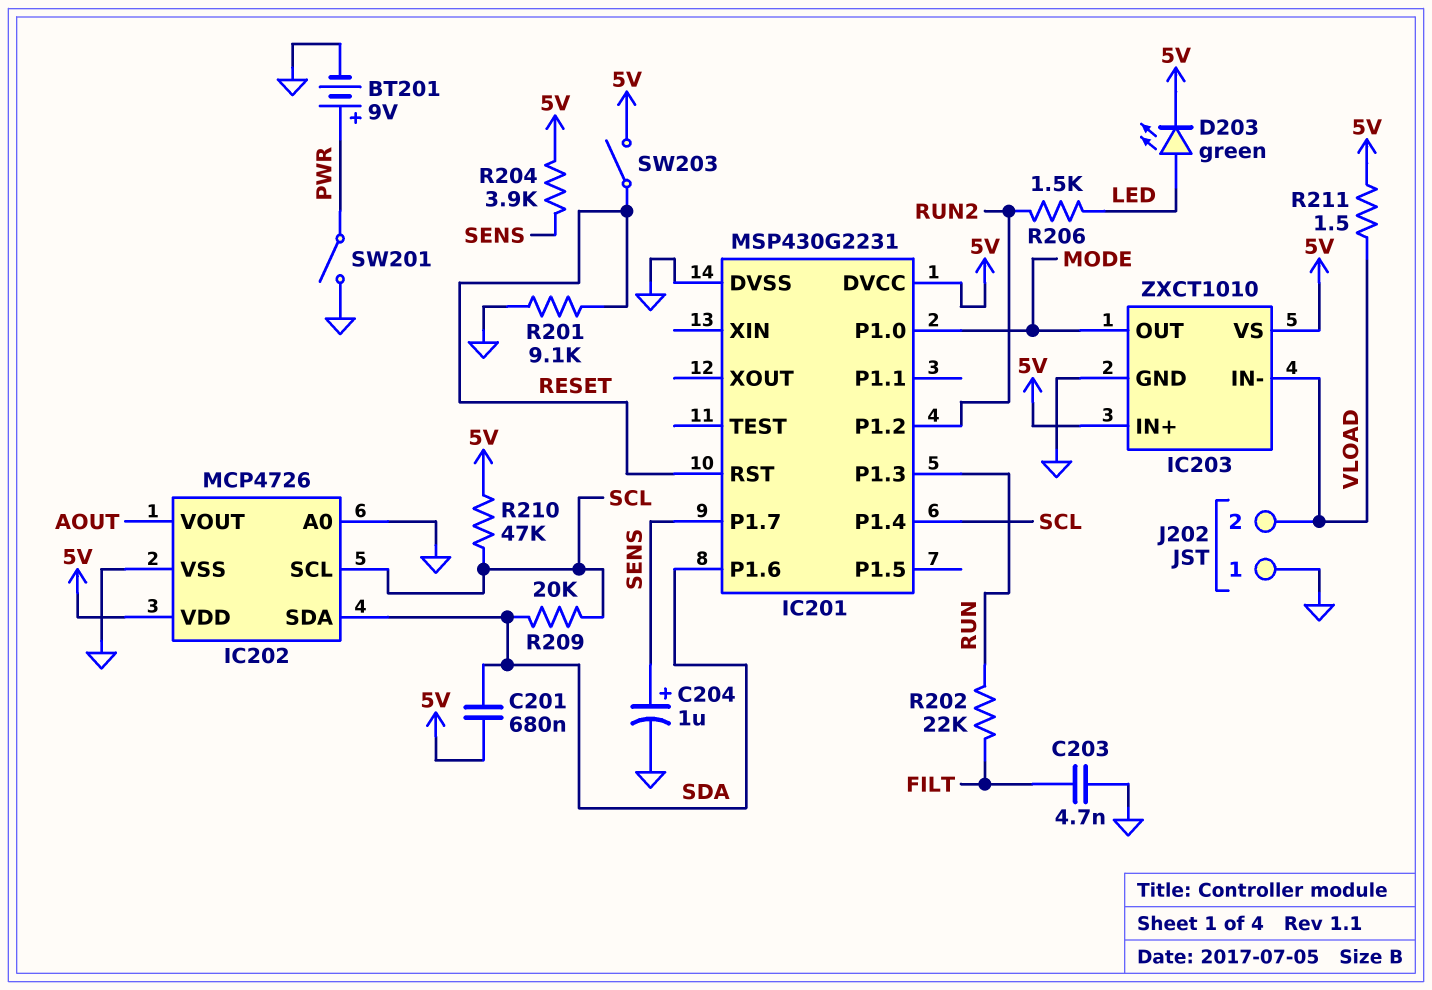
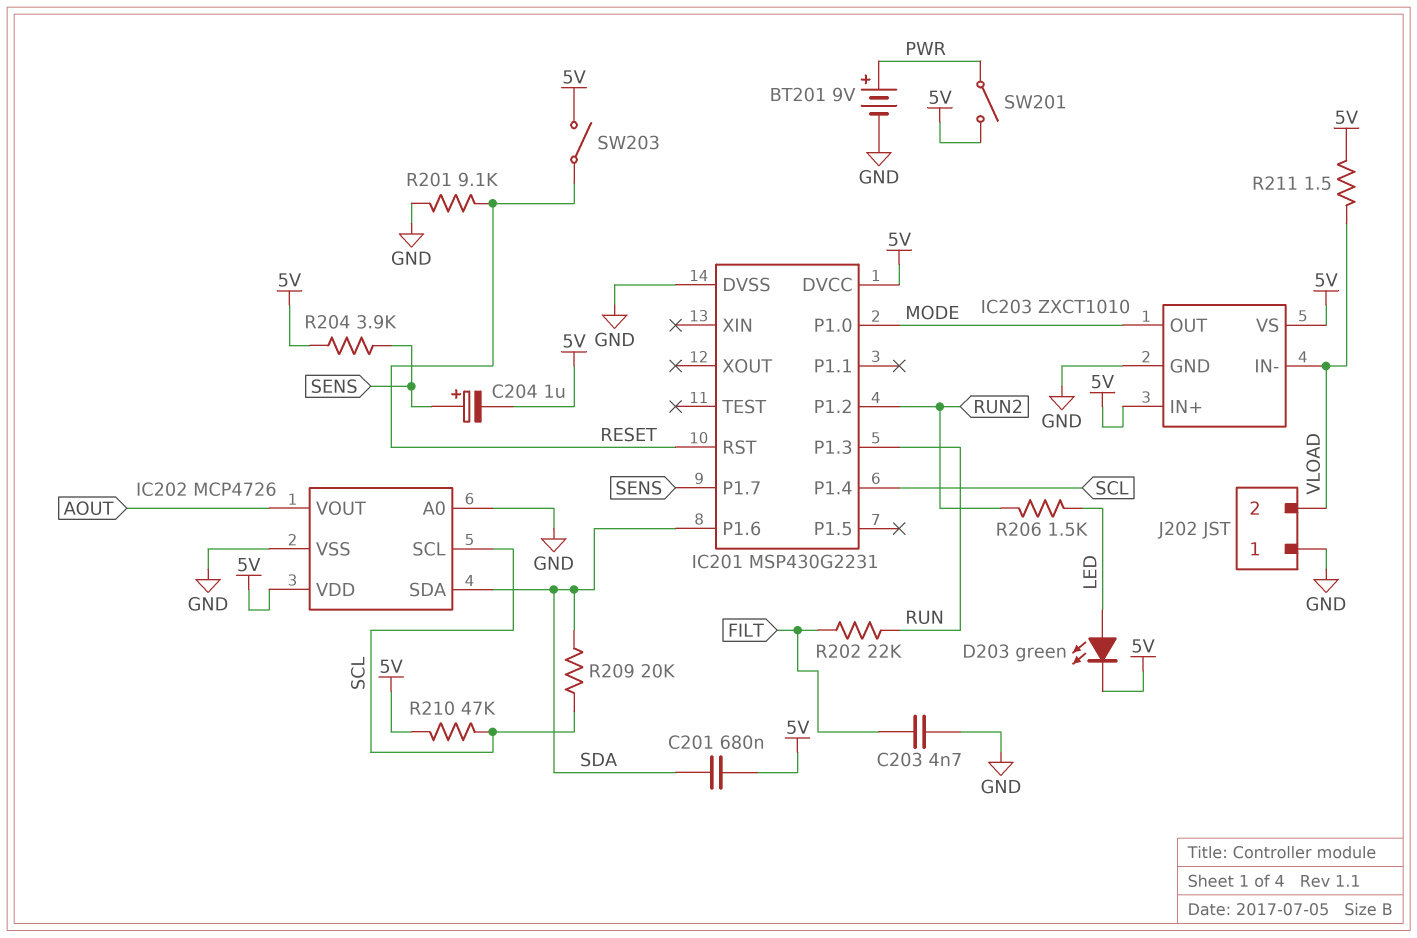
C204: 1uF (plus SENS, minus GND) -> 1uF (plus SENS, minus 5V)
SW201: switch (GND, PWR) -> switch (5V, PWR)

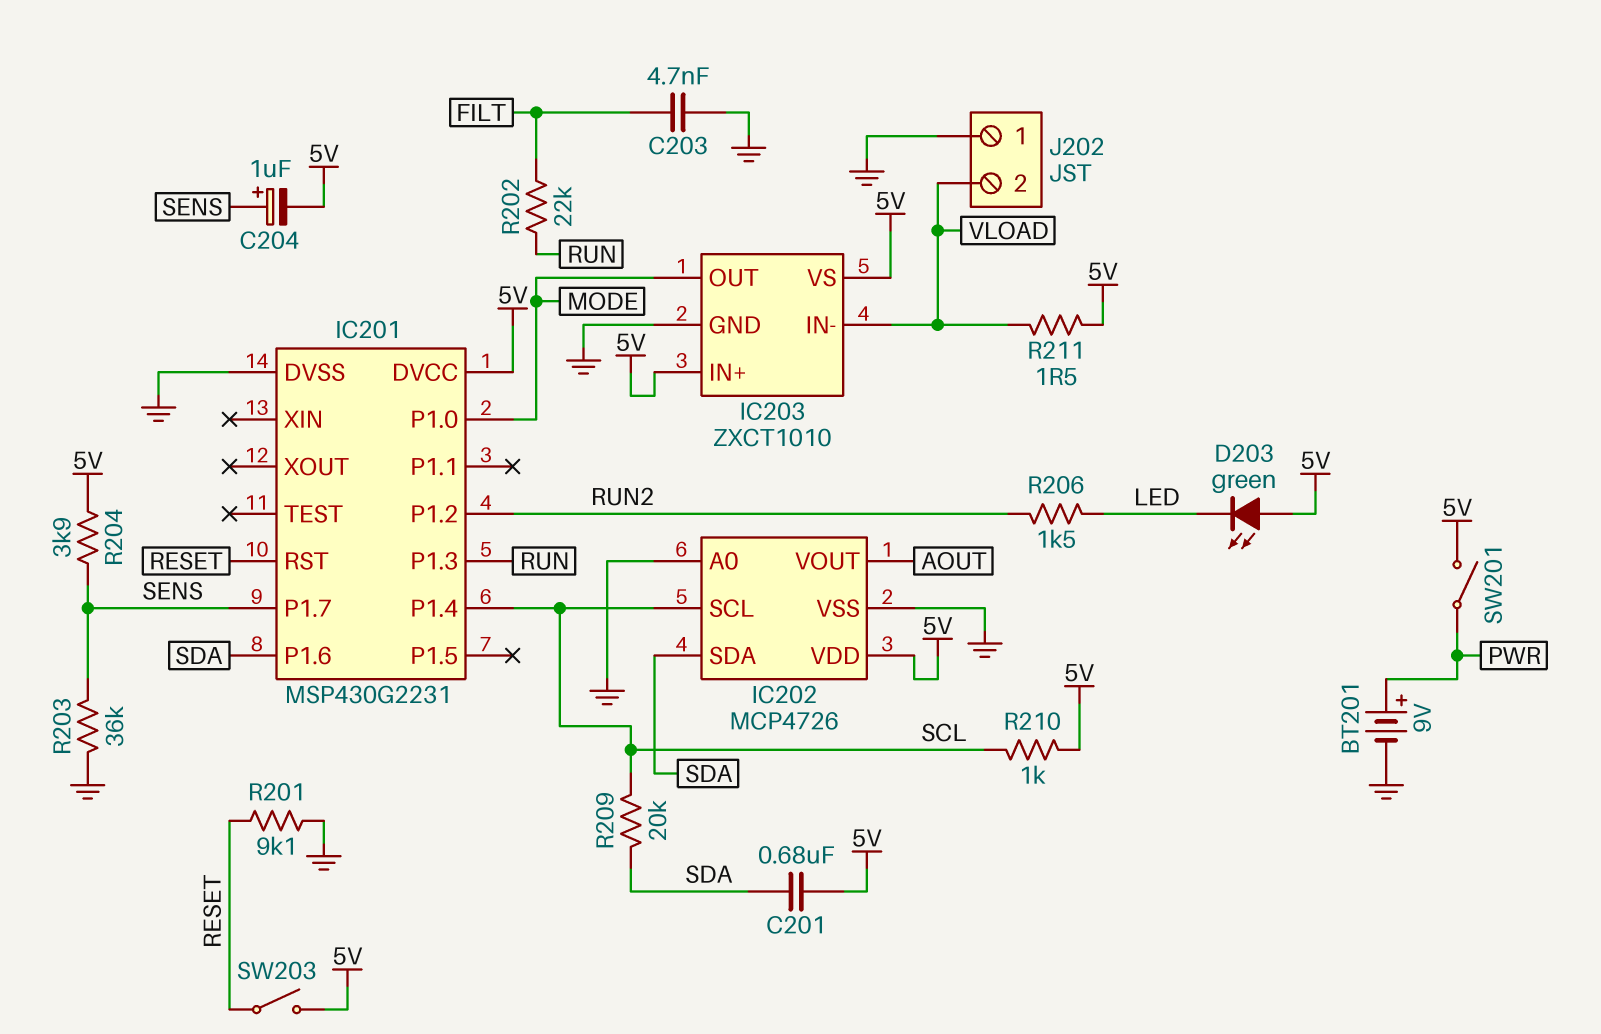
D203: LED green (A LED, K 5V) -> LED green (A 5V, K LED)
R203: none -> 36k (GND, SENS)
R210: 47k (5V, SCL) -> 1k (5V, SCL)

